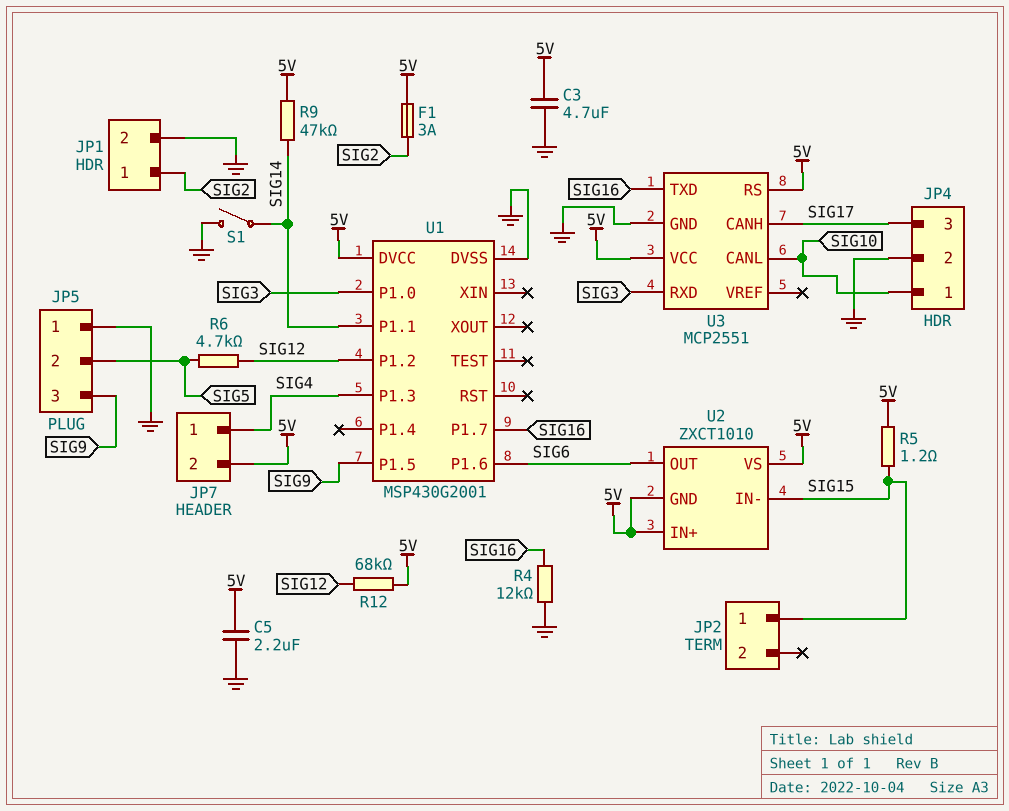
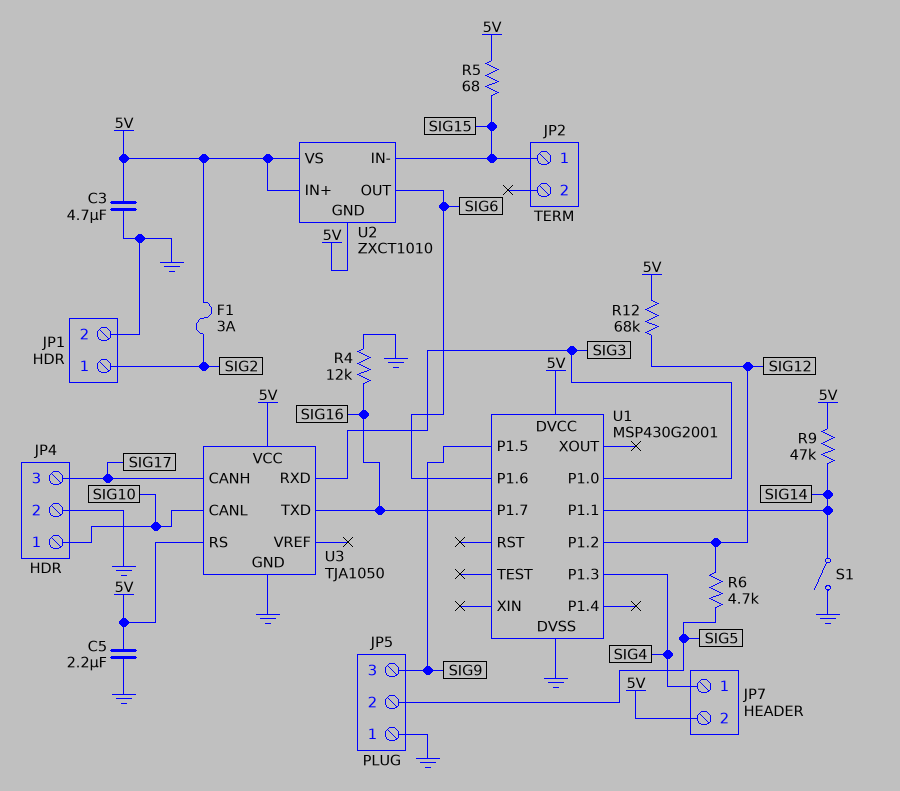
R5: 1.2 (5V, SIG15) -> 68 (5V, SIG15)
U3: MCP2551 -> TJA1050

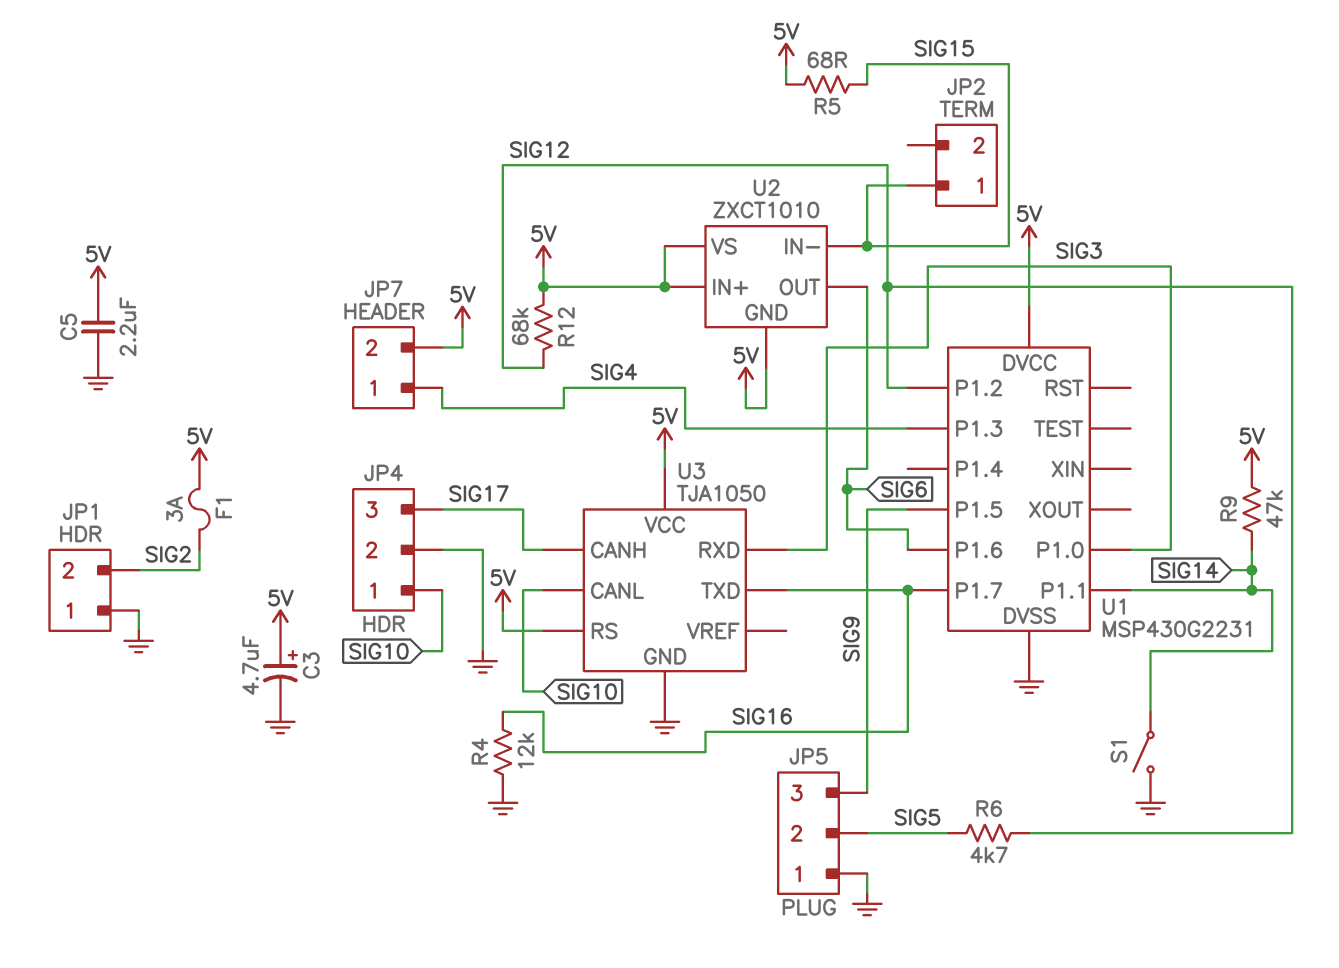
C3: 4.7uF (5V, GND) -> 4.7uF (plus 5V, minus GND)
JP1 pin 1: SIG2 -> GND
JP1 pin 2: GND -> SIG2
U1: MSP430G2001 -> MSP430G2231

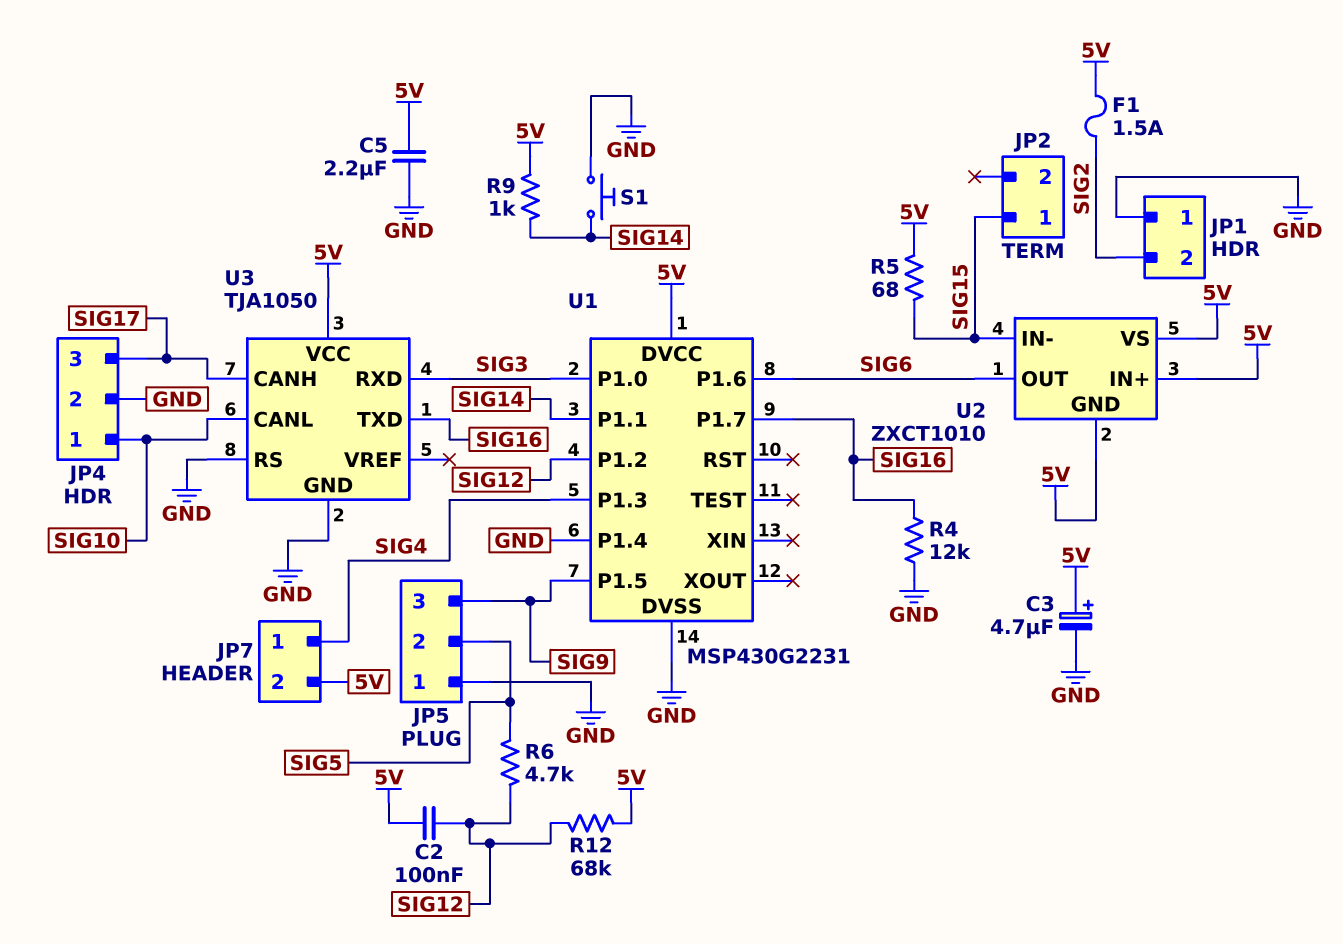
C2: none -> 100nF (5V, SIG12)
F1: 3A (5V, SIG2) -> 1.5A (5V, SIG2)
R9: 47k (5V, SIG14) -> 1k (5V, SIG14)
S1: switch (GND, SIG14) -> button (GND, SIG14)
U1 pin P1.4: none -> GND
U3 pin RS: 5V -> GND

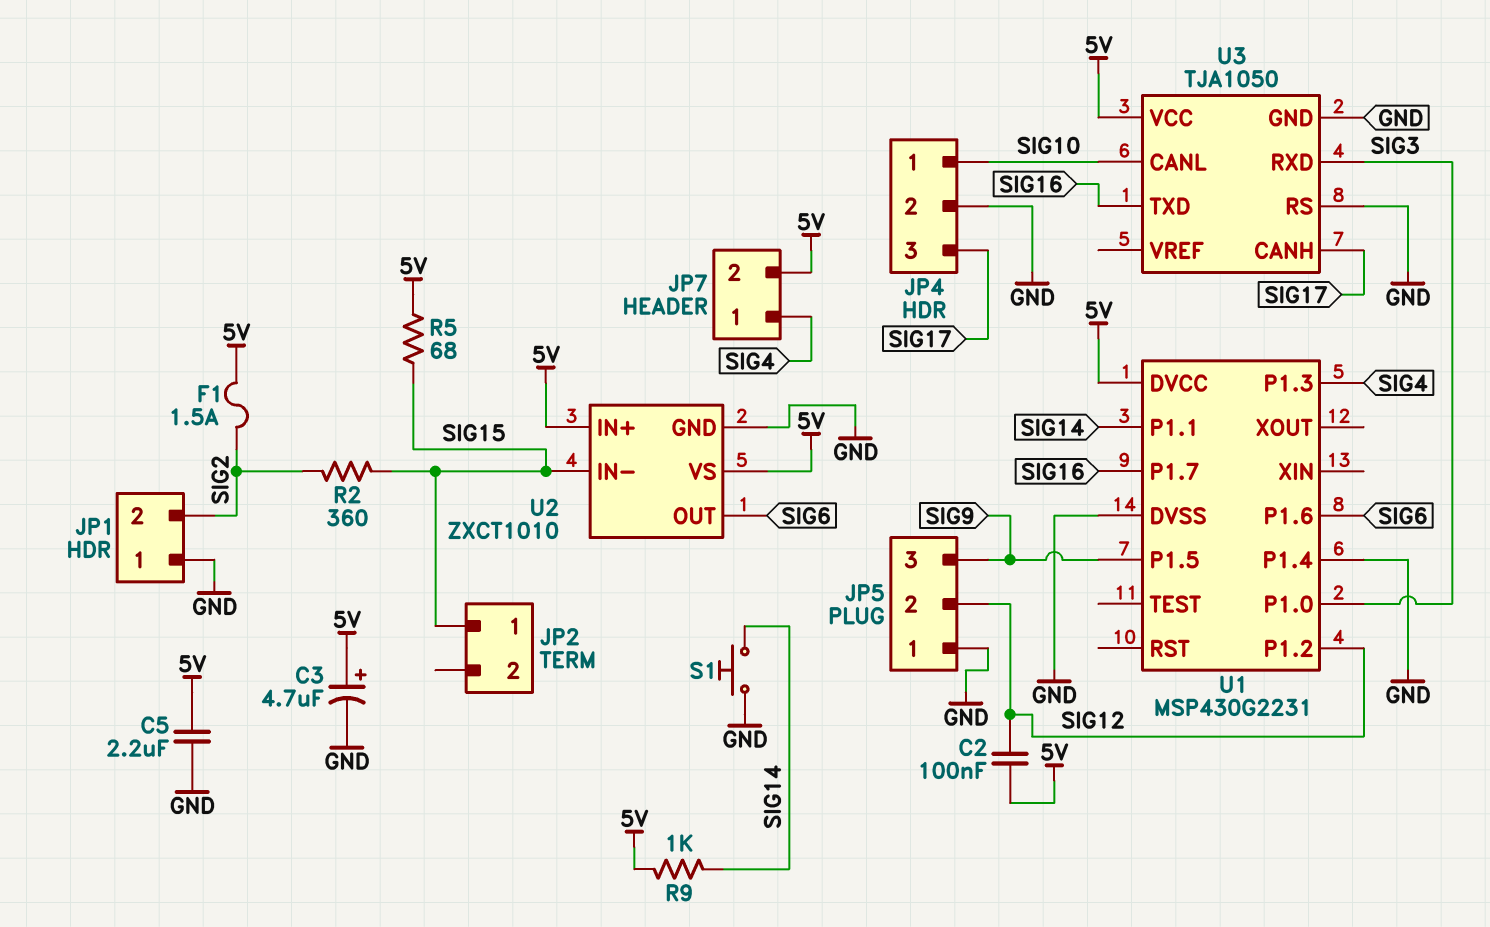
JP5 pin 2: SIG5 -> SIG12
R2: none -> 360 (SIG2, SIG15)
R4: 12k (GND, SIG16) -> none
R6: 4.7k (SIG5, SIG12) -> none
R12: 68k (5V, SIG12) -> none
U2 pin GND: 5V -> GND

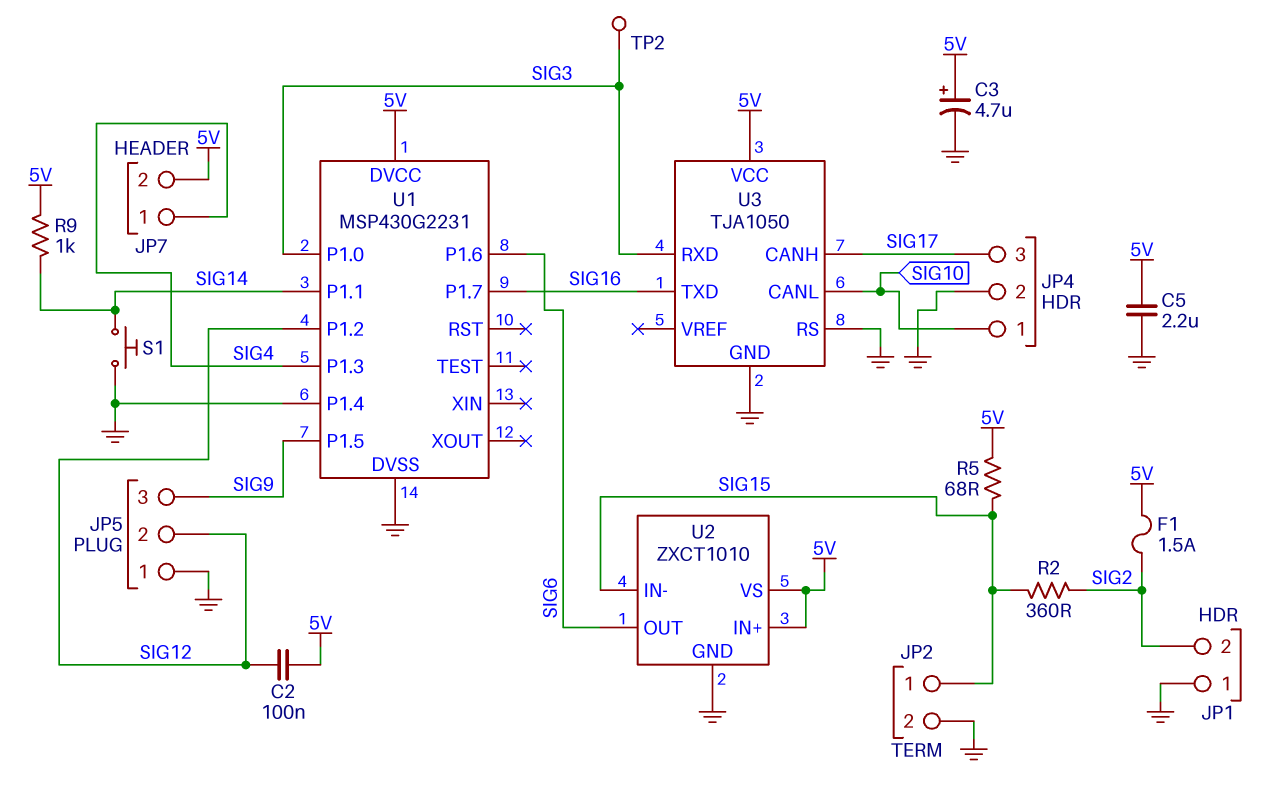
JP2 pin 2: none -> GND
TP2: none -> test point (SIG3)

